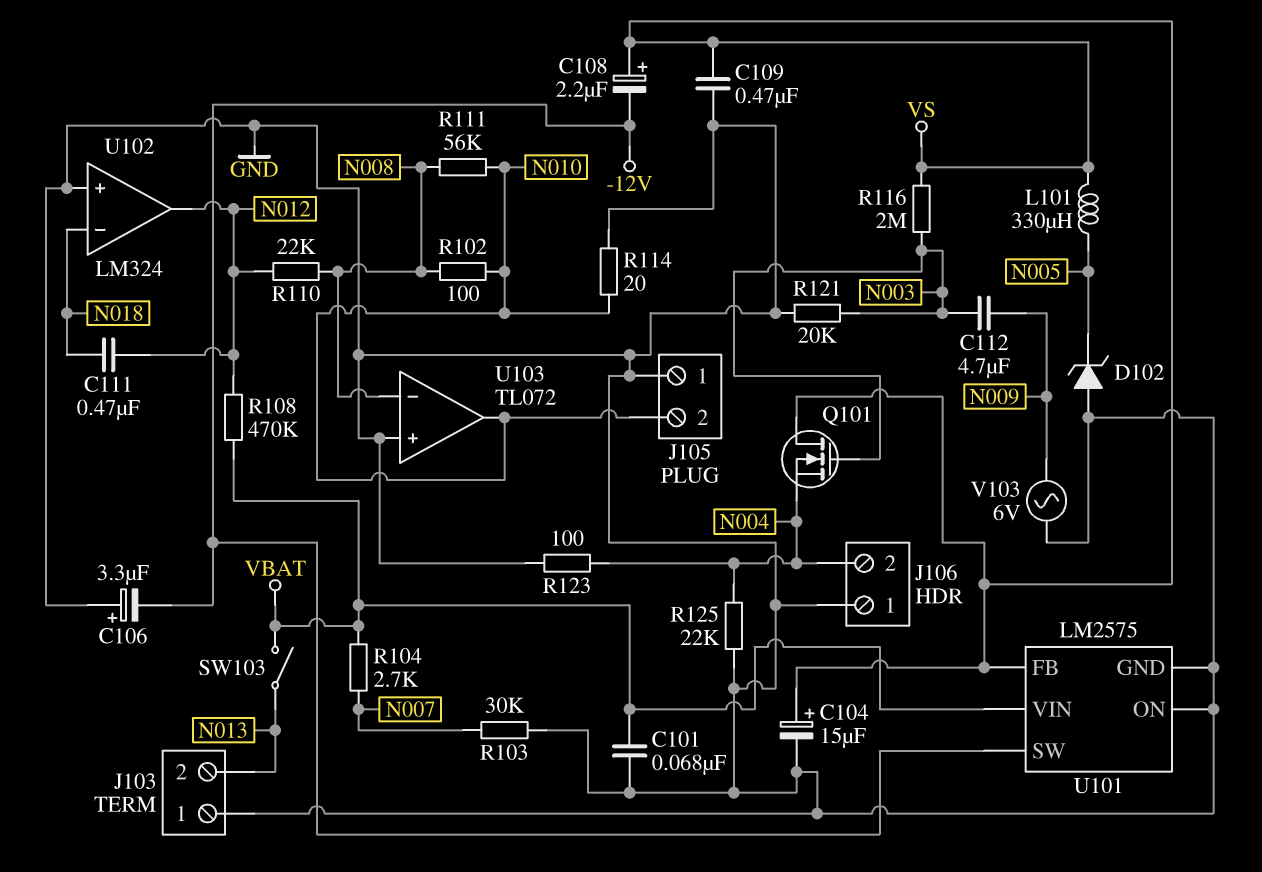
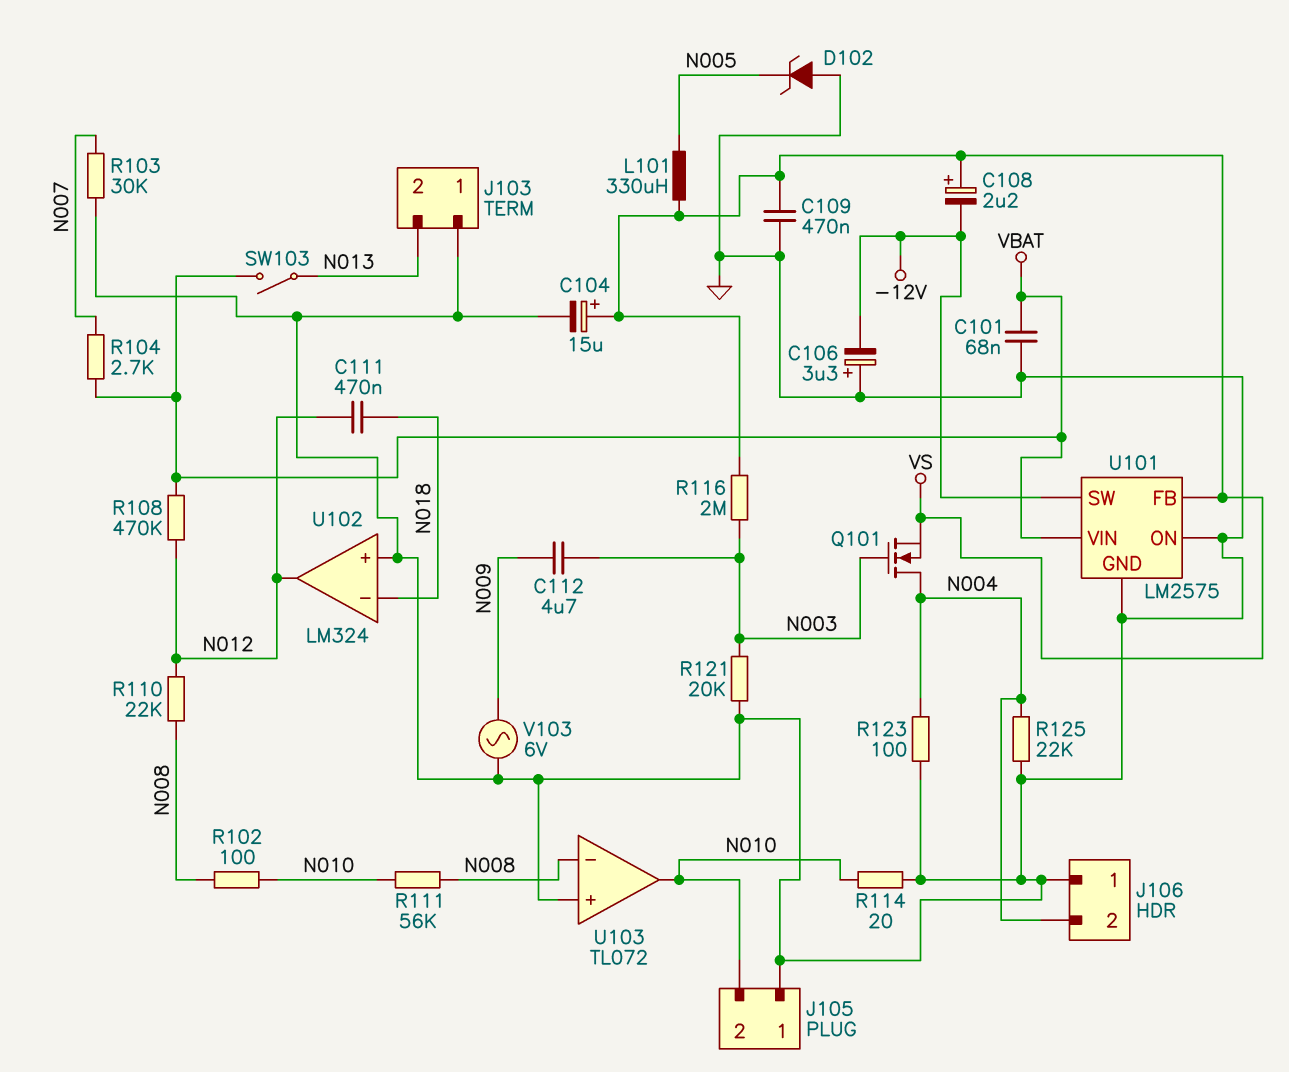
Q101: NMOS (G N003, D VS, S N004) -> NMOS (G N003, D N004, S VS)

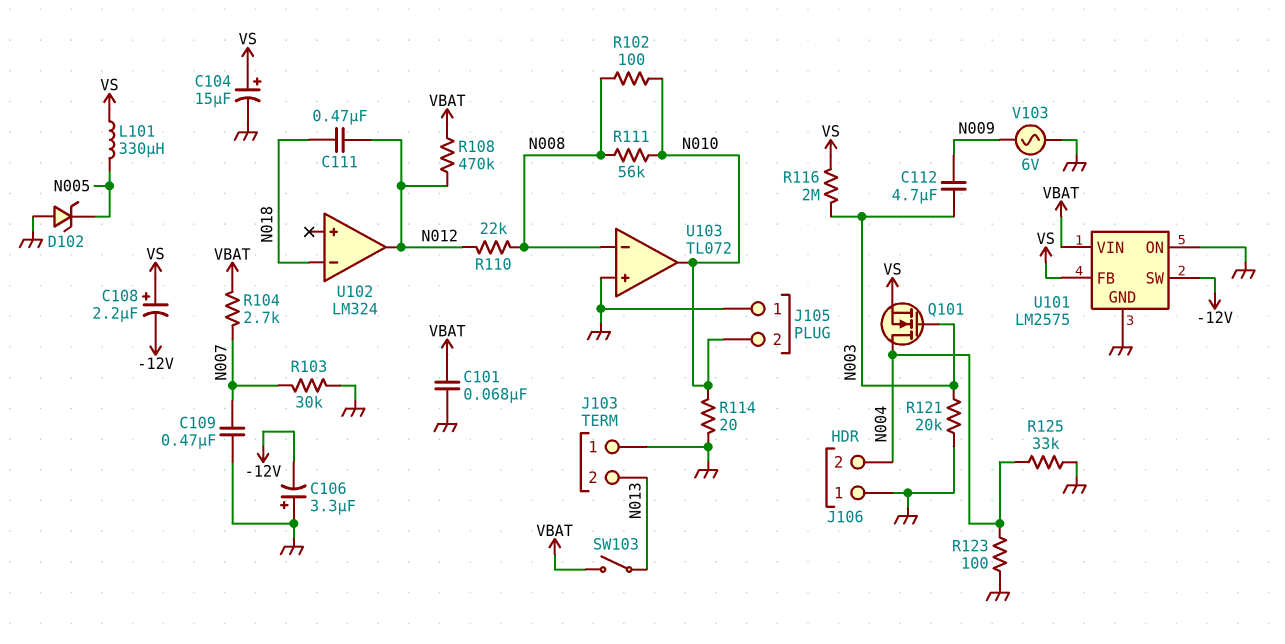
C109: 470nF (GND, VS) -> 470nF (GND, N007)
R125: 22k (GND, N004) -> 33k (GND, N004)
U102 pin in+: GND -> none

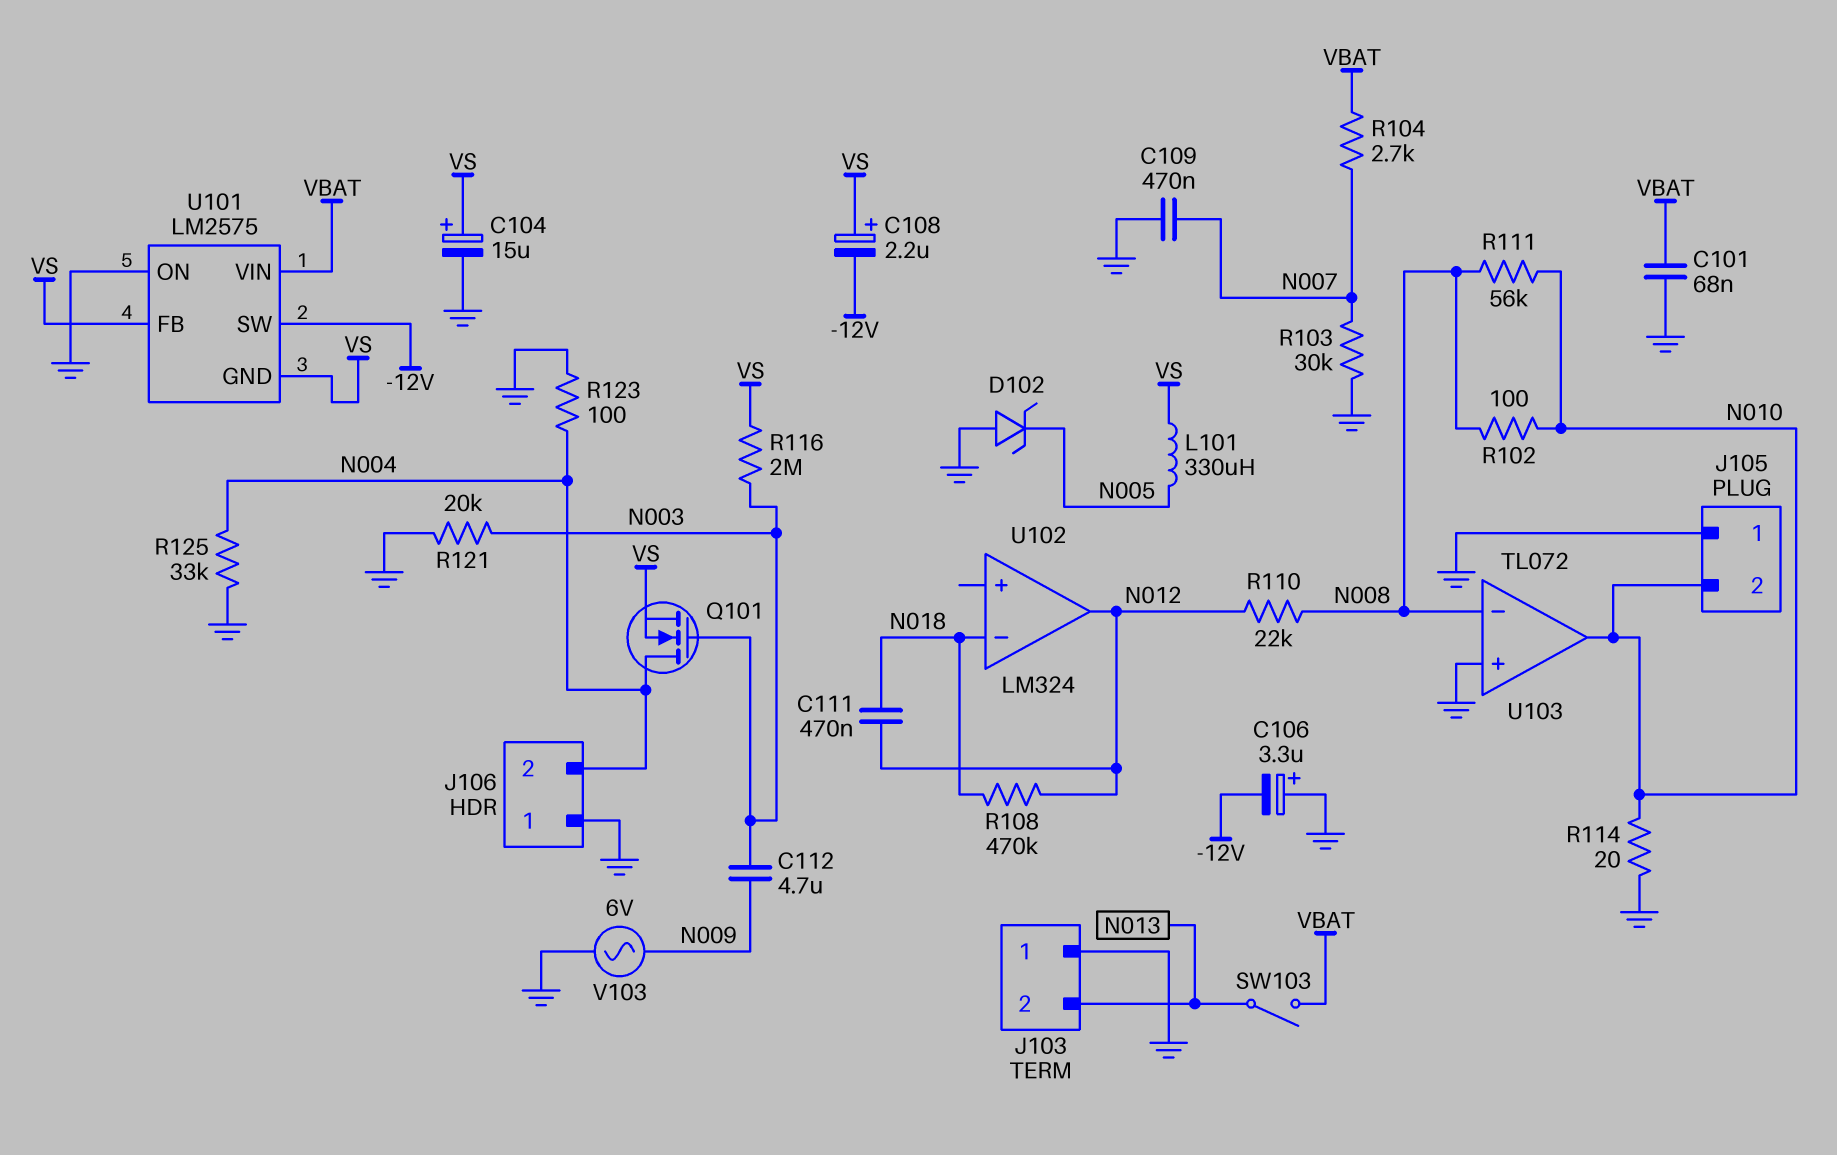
R108: 470k (N012, VBAT) -> 470k (N012, N018)
U101 pin GND: GND -> VS

